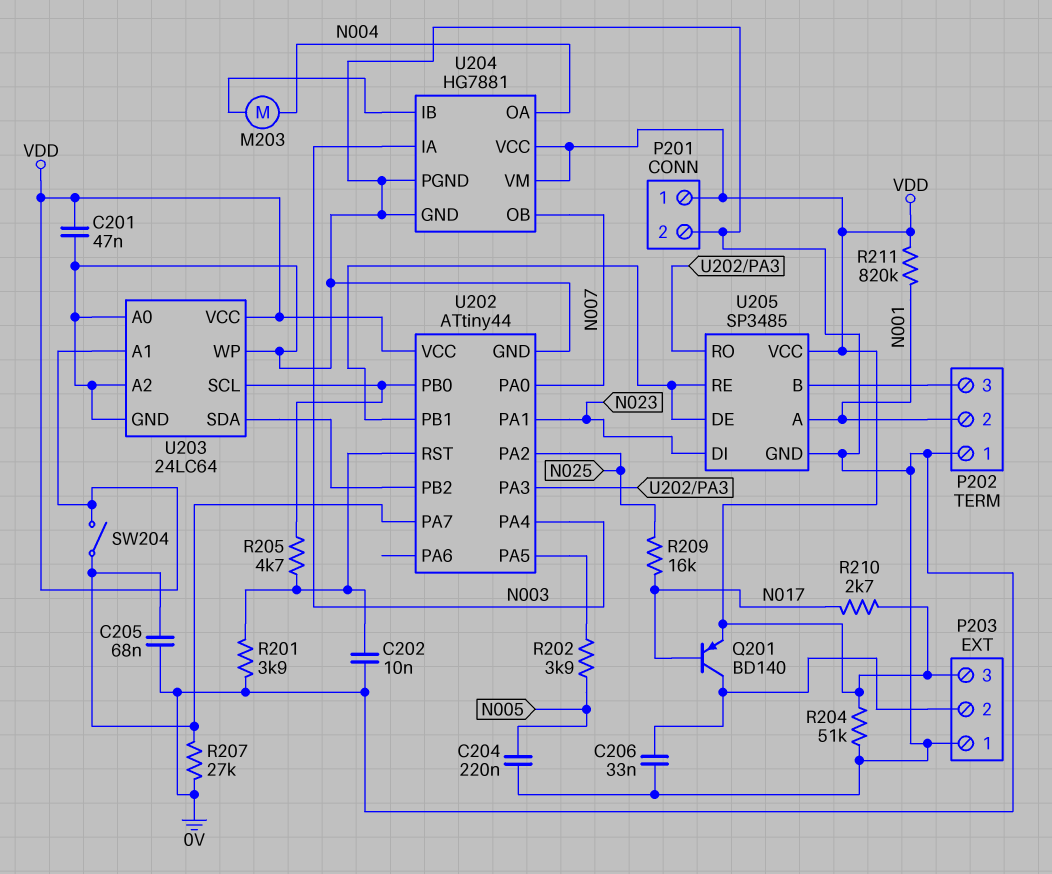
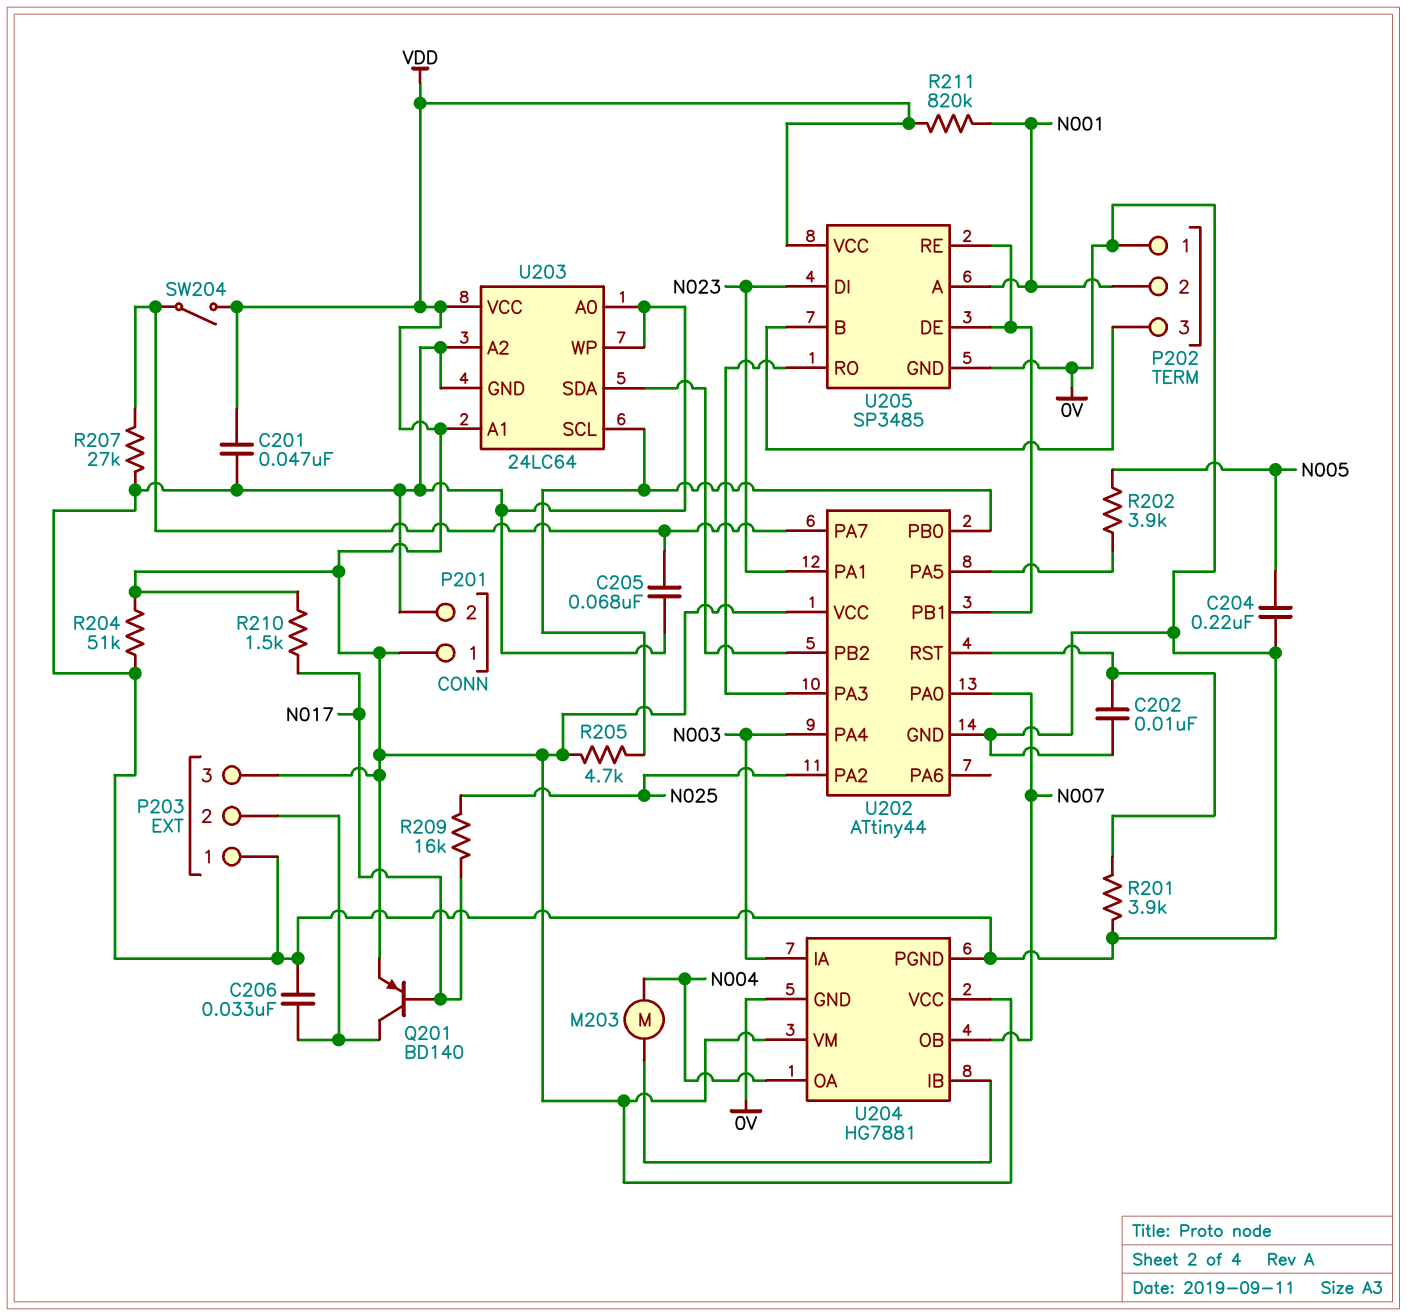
R205: 4.7k (U202/PB0, U202/RST) -> 4.7k (U202/PB0, VDD)
R210: 2.7k (N017, VDD) -> 1.5k (N017, VDD)

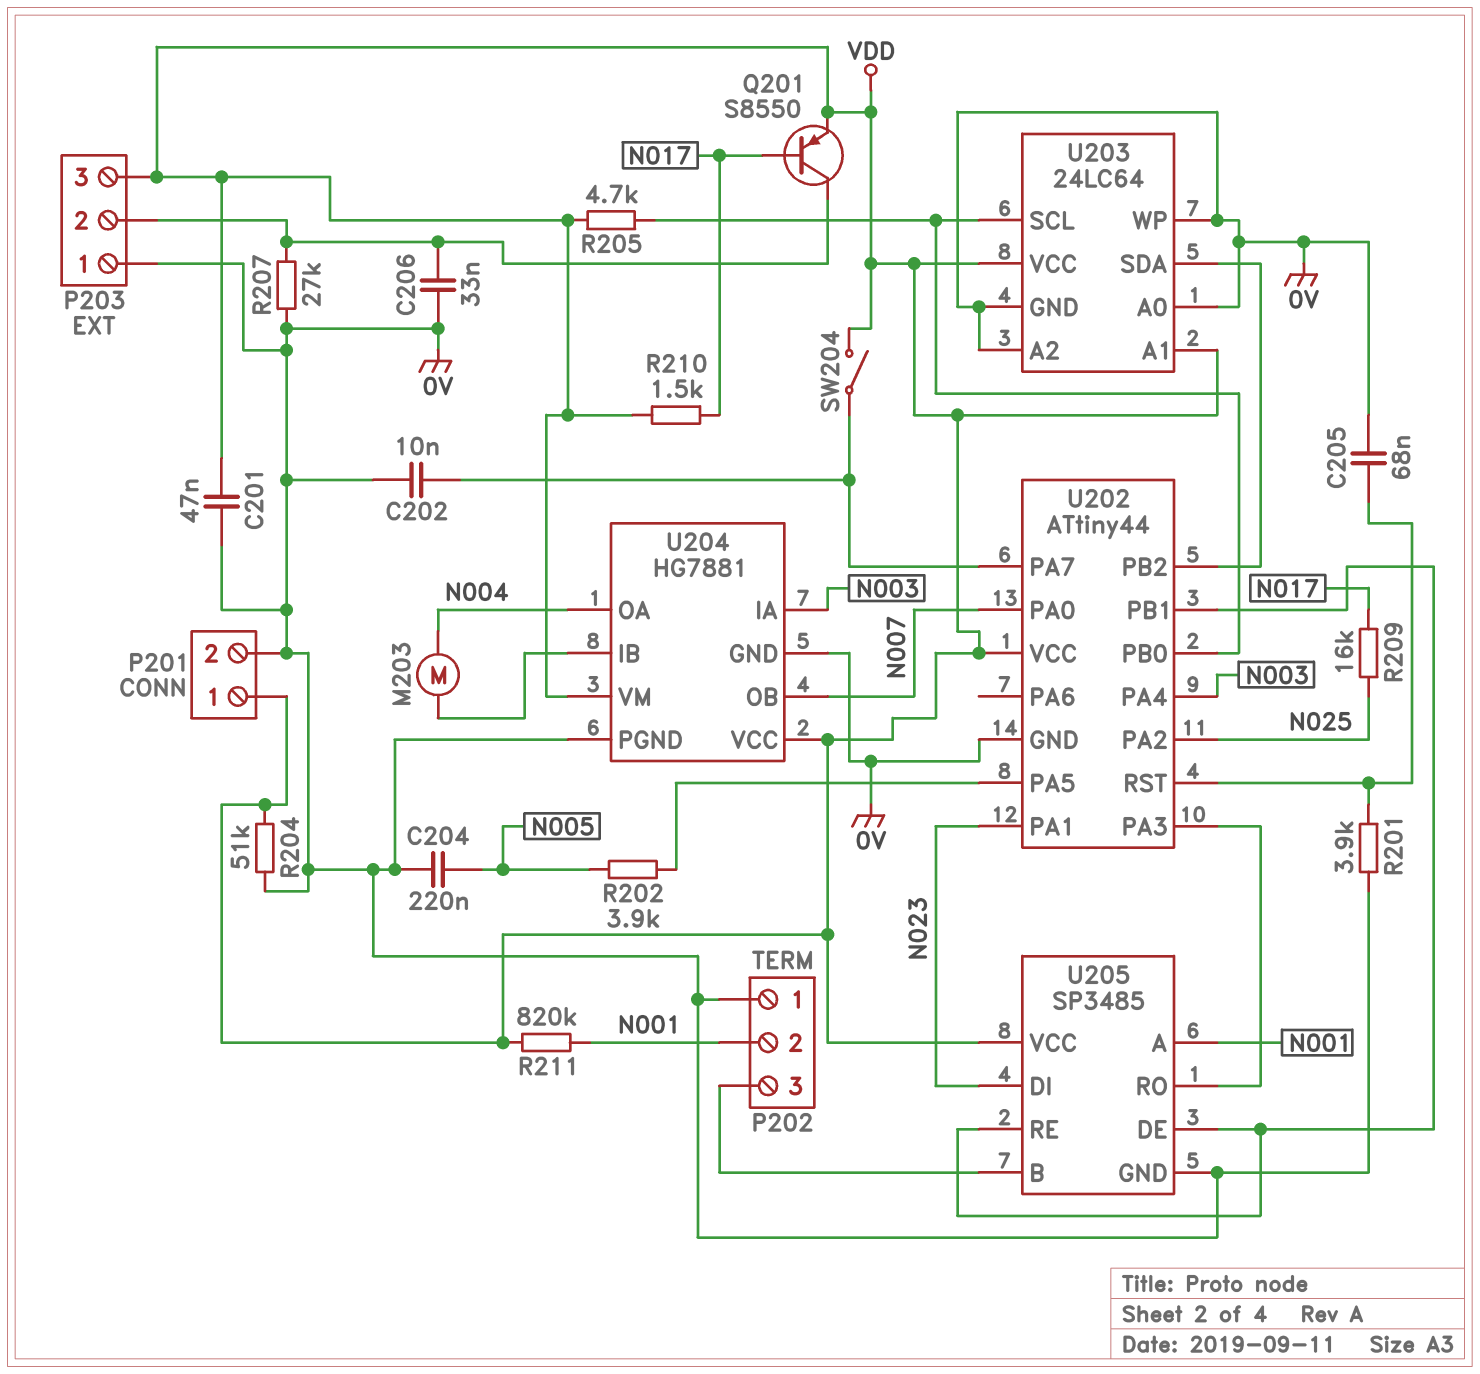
C202: 10nF (0V, U202/RST) -> 10nF (0V, U202/PA7)
C205: 68nF (0V, U202/PA7) -> 68nF (0V, U202/RST)
Q201: PNP BD140 (B N017, C P203/2, E VDD) -> PNP S8550 (B N017, C P203/2, E VDD)
R207: 27k (0V, U202/PA7) -> 27k (0V, P203/2)

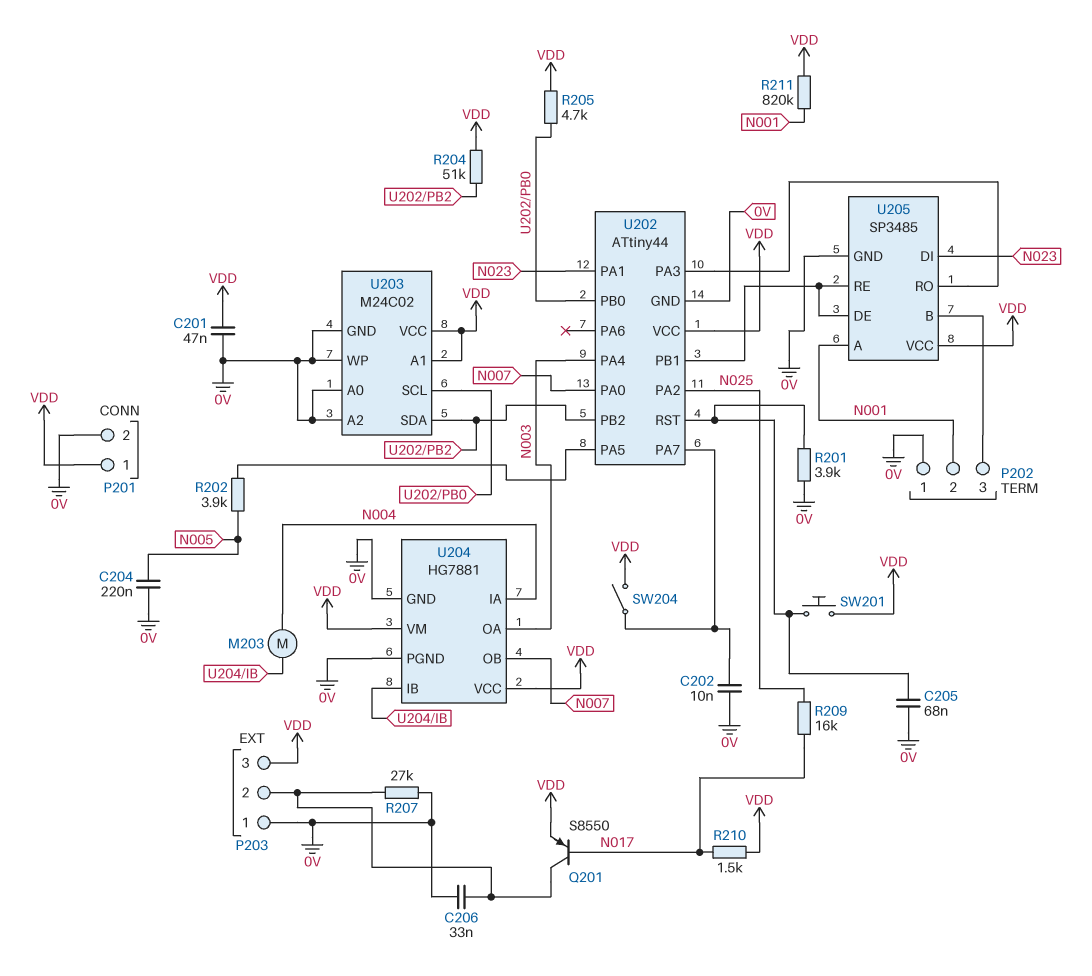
R204: 51k (0V, VDD) -> 51k (U202/PB2, VDD)
SW201: none -> button (U202/RST, VDD)
U203: 24LC64 -> M24C02
U204 pin IA: N003 -> N004
U204 pin OA: N004 -> N003

